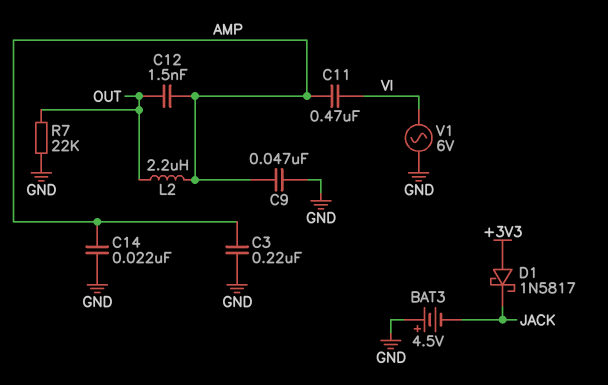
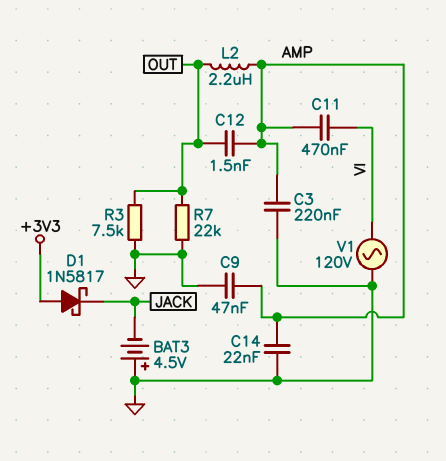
R3: none -> 7.5k (GND, OUT)
V1: AC 6V (GND, VI) -> AC 120V (GND, VI)

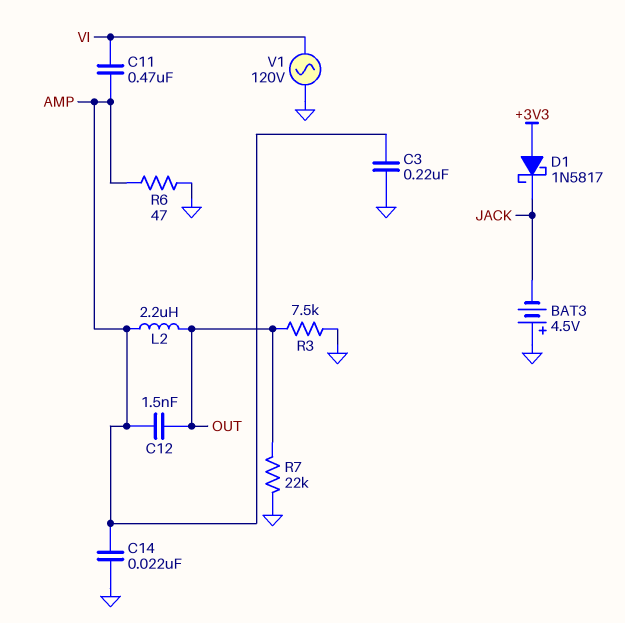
C9: 47nF (AMP, GND) -> none
R6: none -> 47 (AMP, GND)

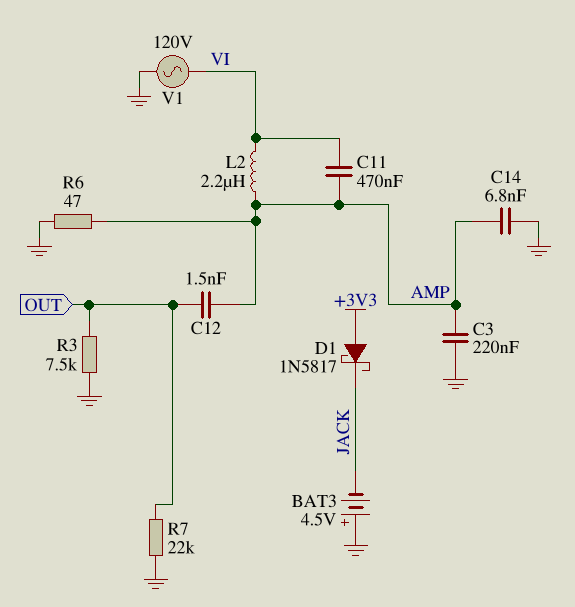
C14: 22nF (AMP, GND) -> 6.8nF (AMP, GND)
L2: 2.2uH (AMP, OUT) -> 2.2uH (AMP, VI)

